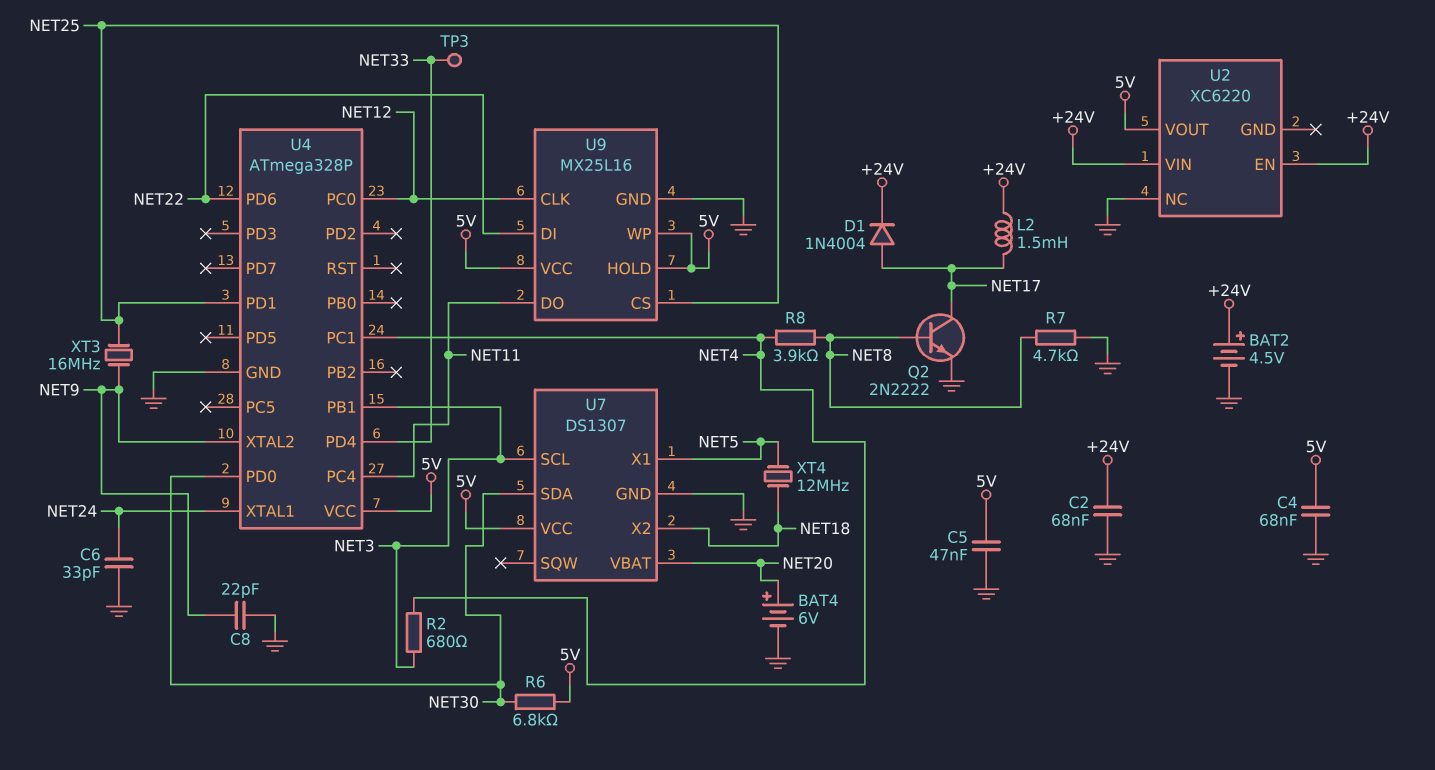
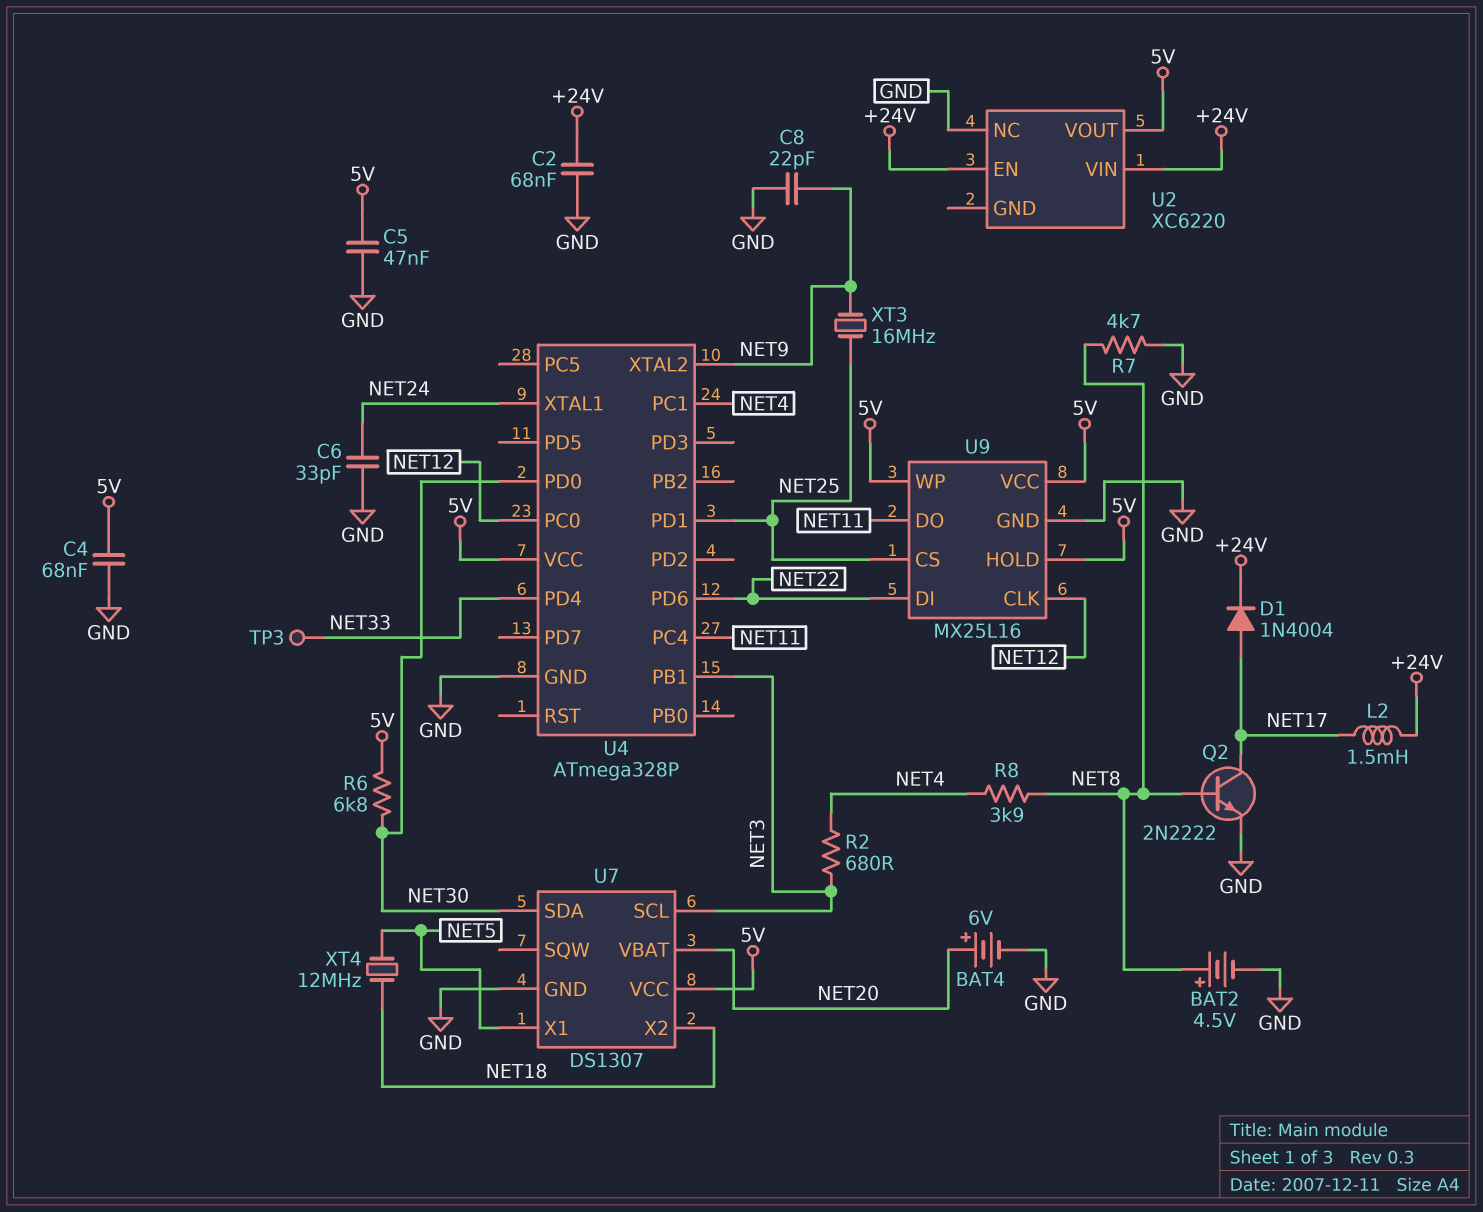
BAT2: 4.5V (plus +24V, minus GND) -> 4.5V (plus NET8, minus GND)

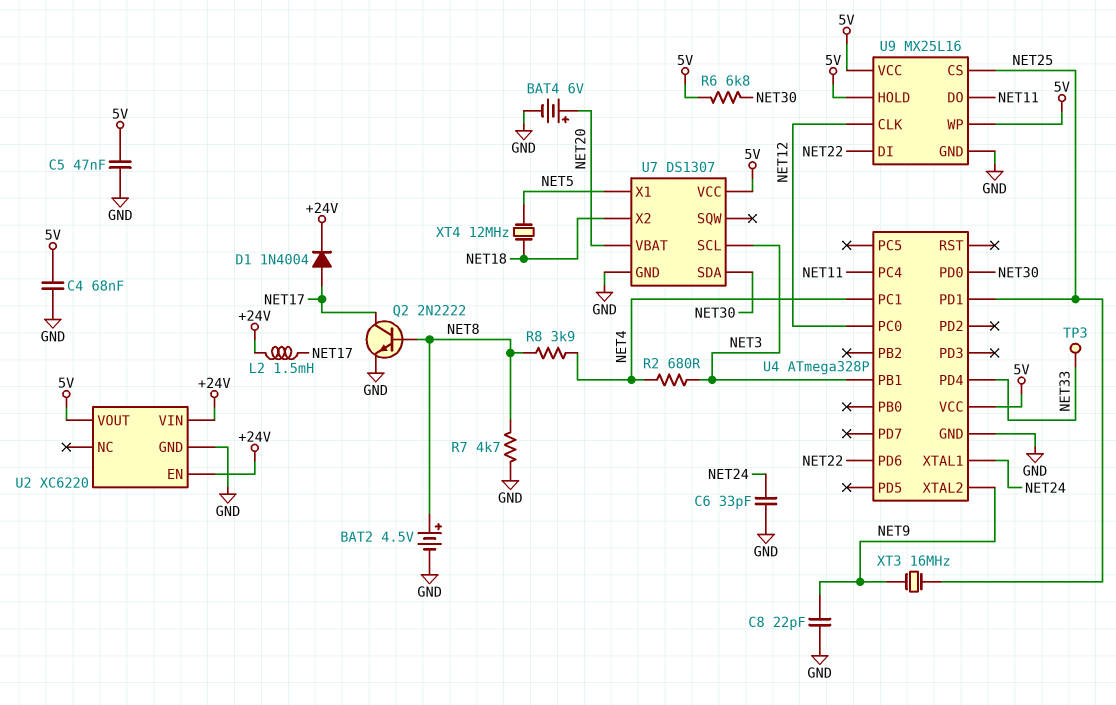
C2: 68nF (+24V, GND) -> none
U2 pin GND: none -> GND
U2 pin NC: GND -> none

